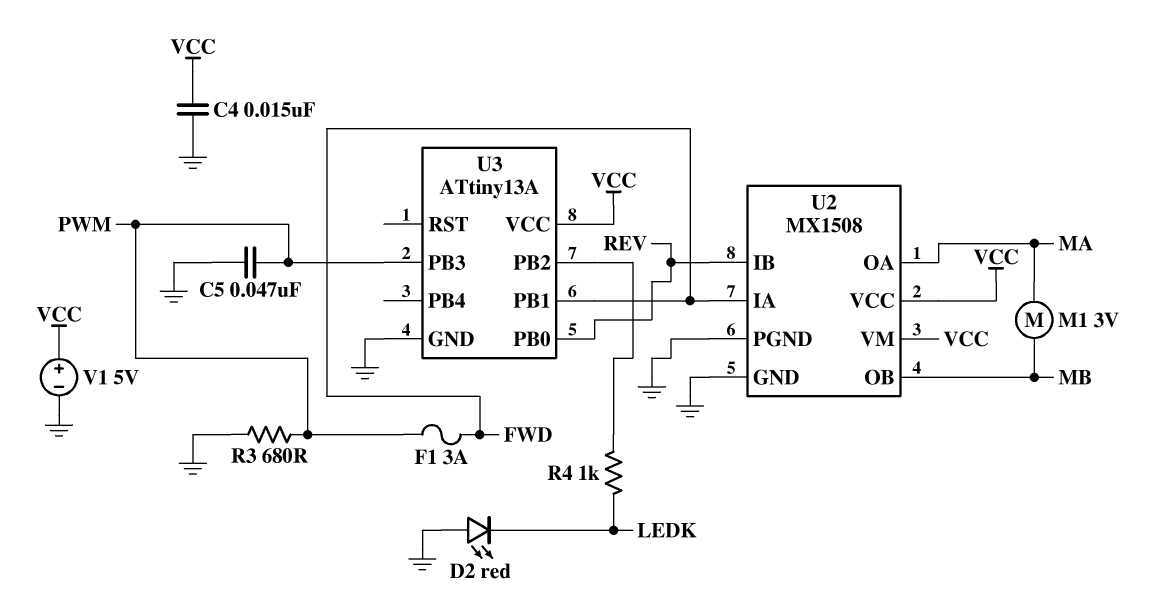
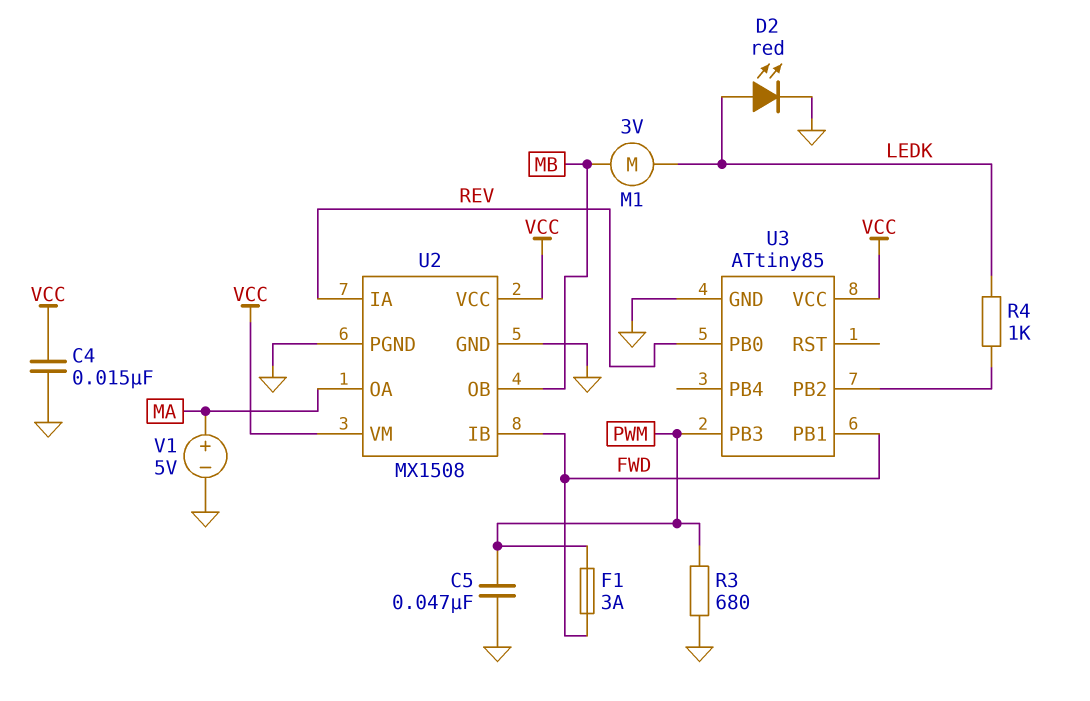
D2: LED red (A GND, K LEDK) -> LED red (A LEDK, K GND)
M1: motor 3V (MA, MB) -> motor 3V (LEDK, MB)
U2 pin IA: FWD -> REV
U2 pin IB: REV -> FWD
U3: ATtiny13A -> ATtiny85
V1: 5V (plus VCC, minus GND) -> 5V (plus MA, minus GND)

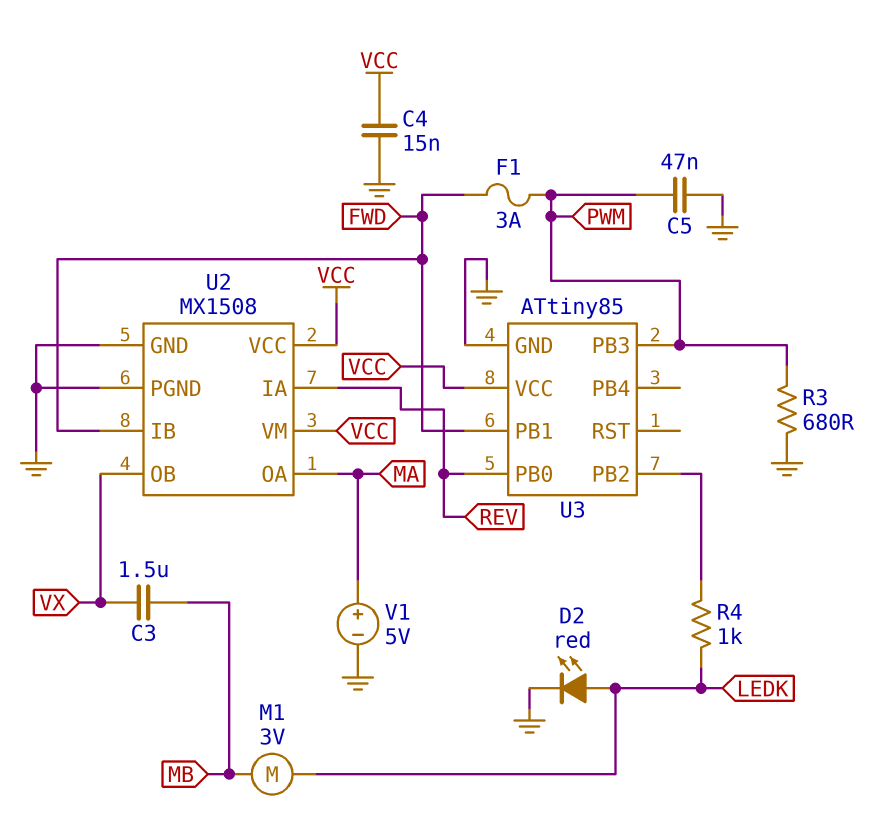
C3: none -> 1.5uF (MB, VX)
U2 pin OB: MB -> VX

